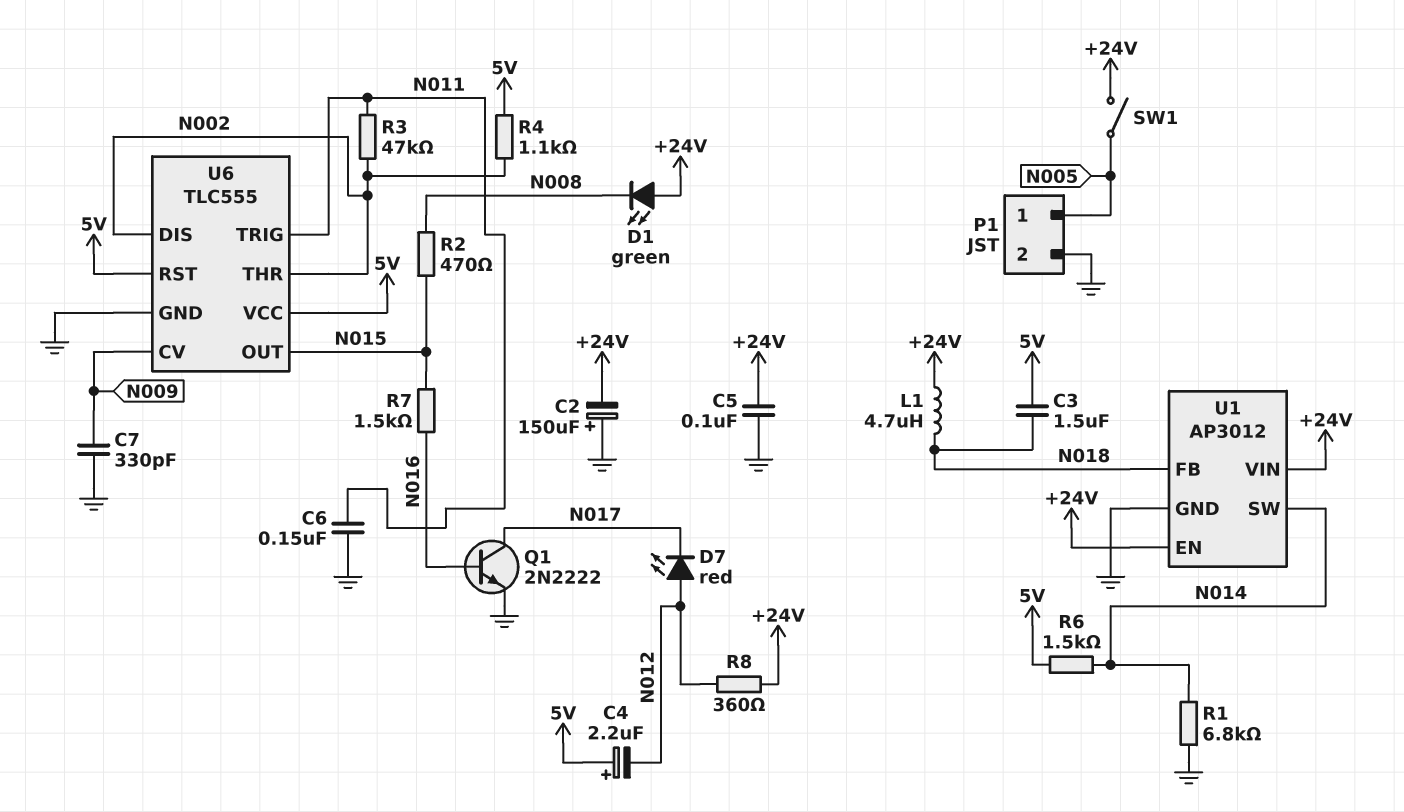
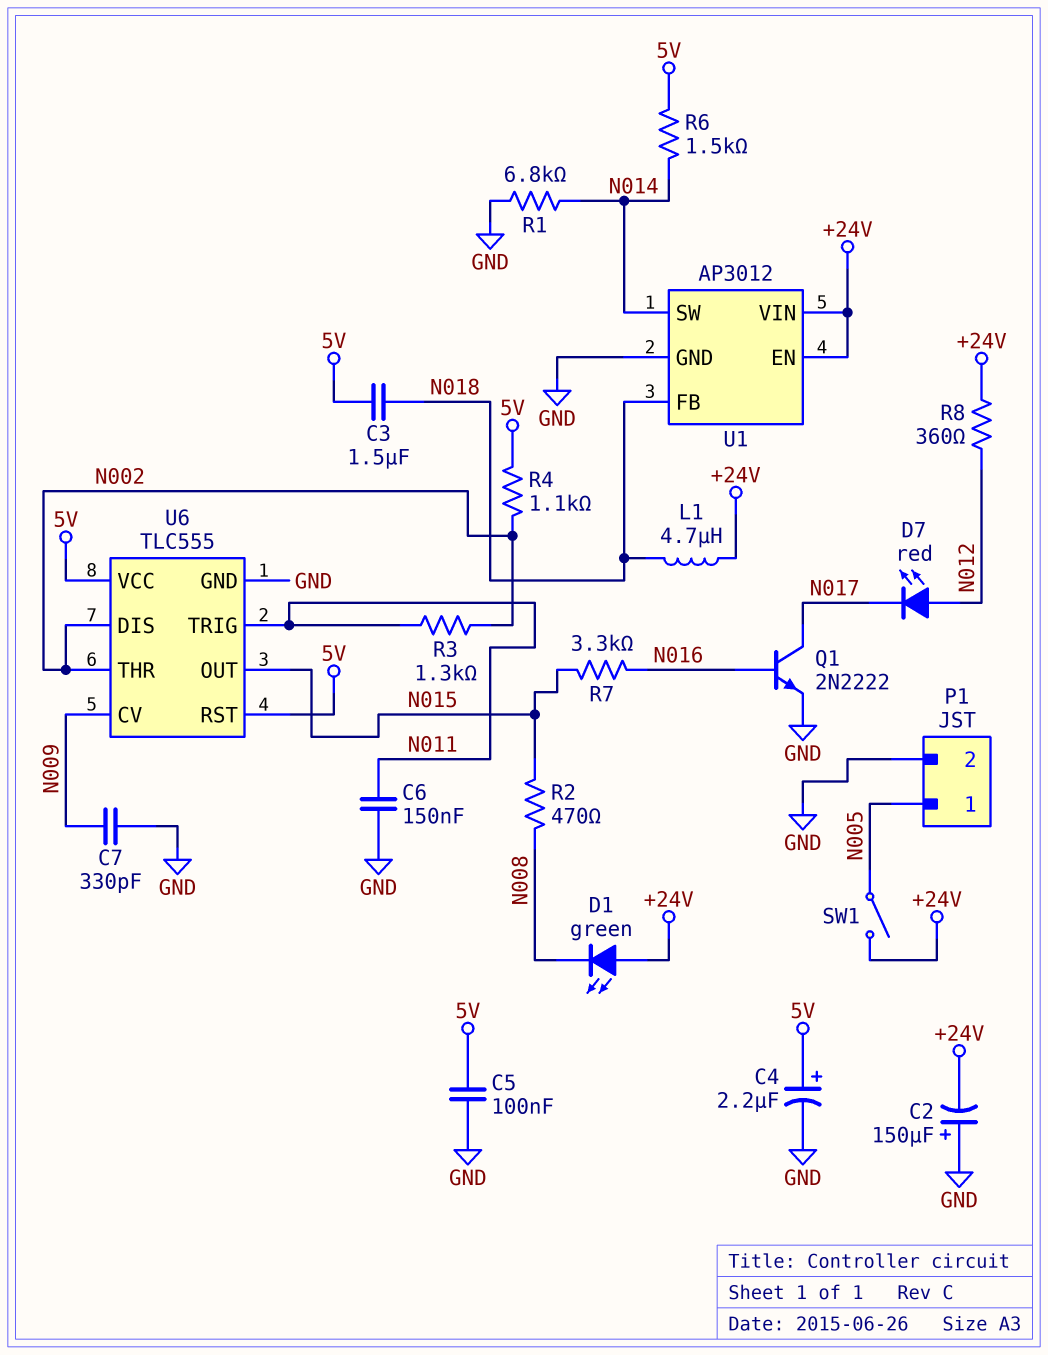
C4: 2.2uF (plus 5V, minus N012) -> 2.2uF (plus 5V, minus GND)
C5: 100nF (+24V, GND) -> 100nF (5V, GND)
R3: 47k (N002, N011) -> 1.3k (N002, N011)
R7: 1.5k (N015, N016) -> 3.3k (N015, N016)

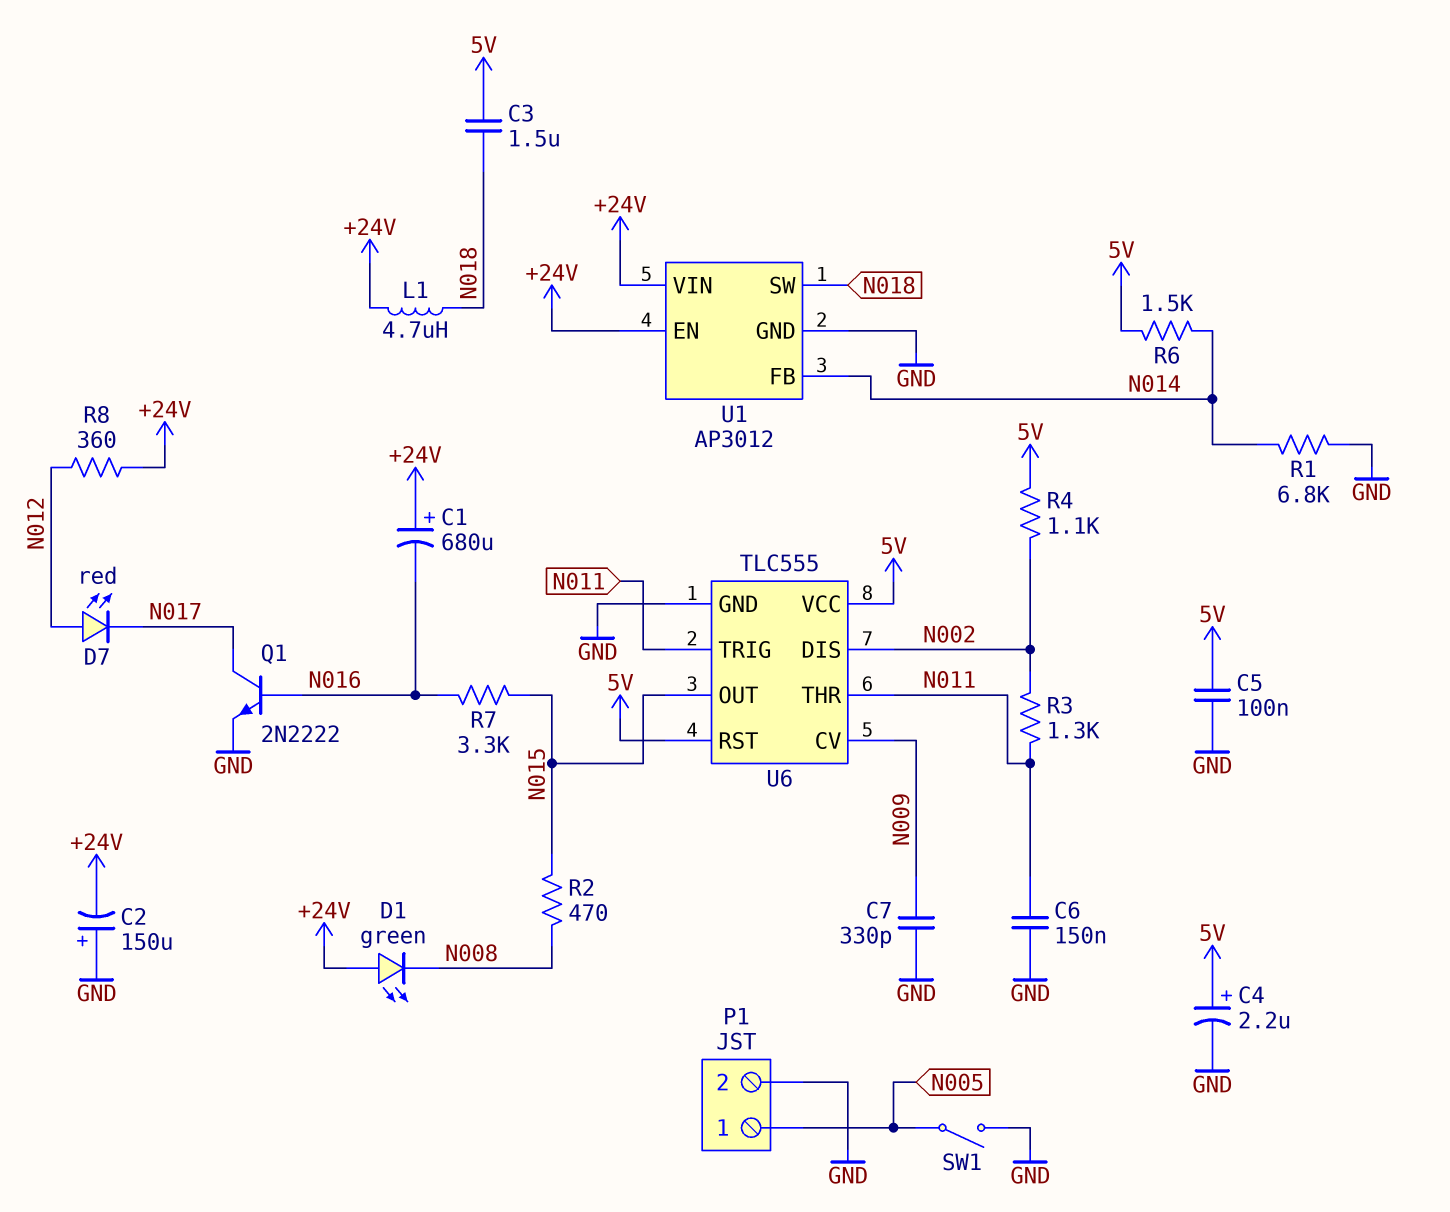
C1: none -> 680uF (plus +24V, minus N016)
SW1: switch (+24V, N005) -> switch (GND, N005)
U1 pin FB: N018 -> N014
U1 pin SW: N014 -> N018
U6 pin THR: N002 -> N011

